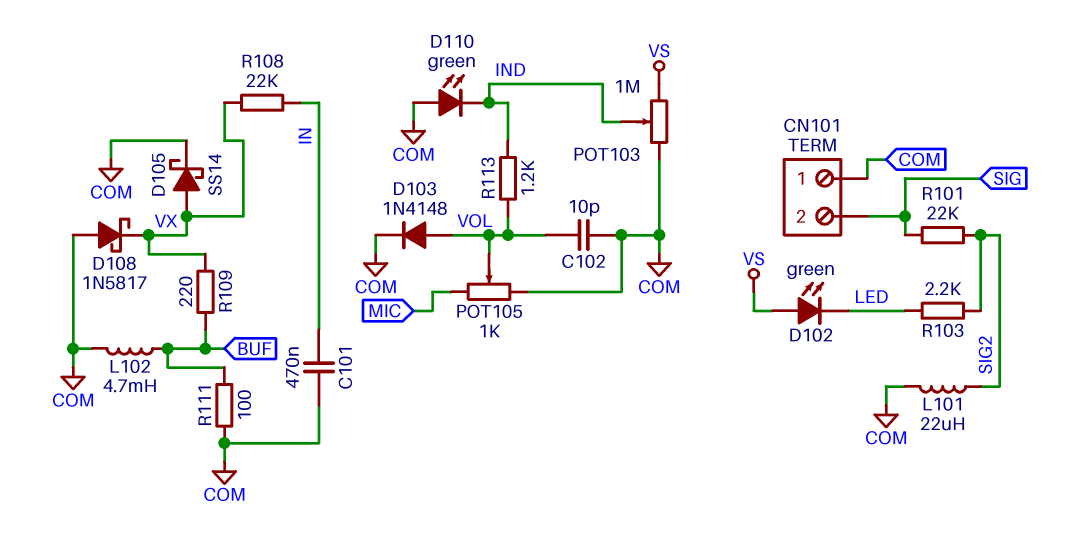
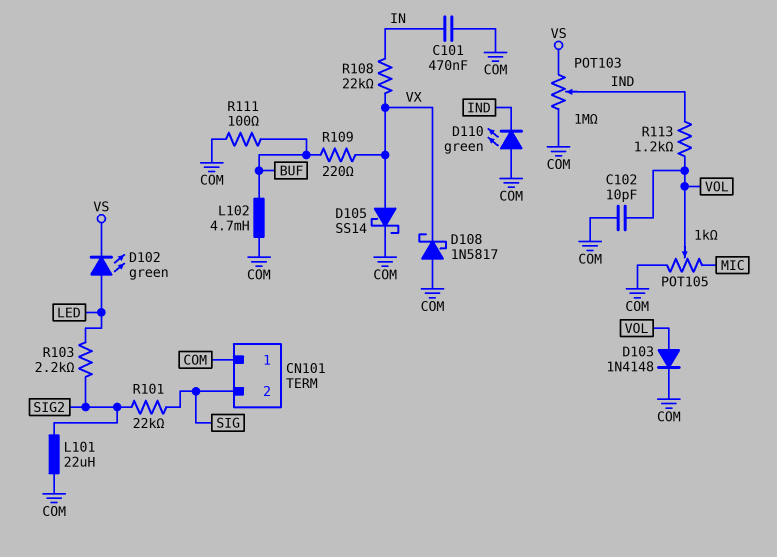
D102: LED green (A VS, K LED) -> LED green (A LED, K VS)

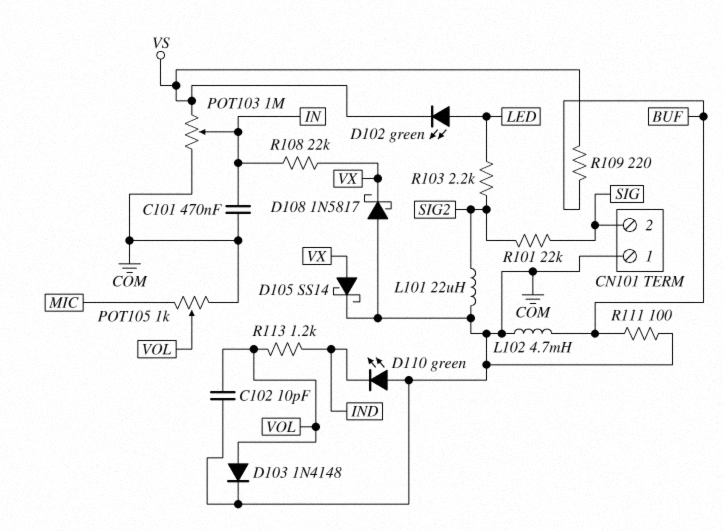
POT103: 1M (COM, VS, wiper IND) -> 1M (COM, VS, wiper IN)
R109: 220 (BUF, VX) -> 220 (BUF, VS)

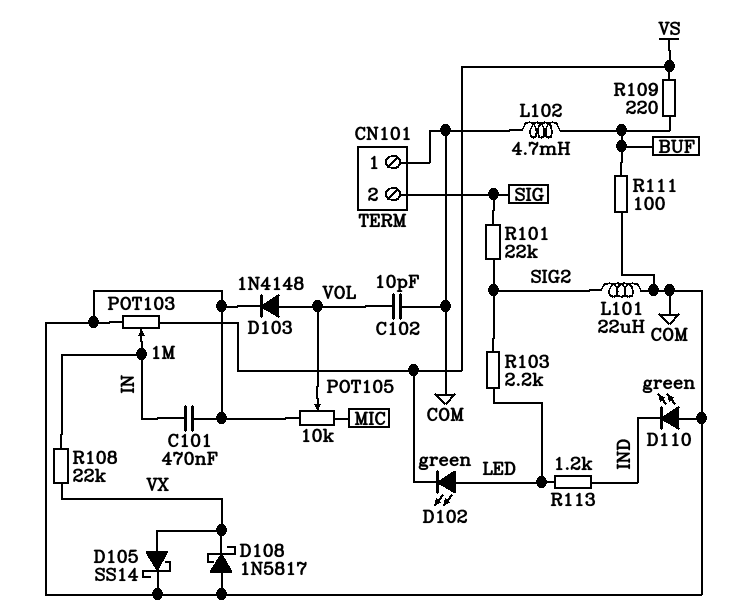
POT105: 1k (COM, MIC, wiper VOL) -> 10k (COM, MIC, wiper VOL)
R113: 1.2k (IND, VOL) -> 1.2k (IND, LED)

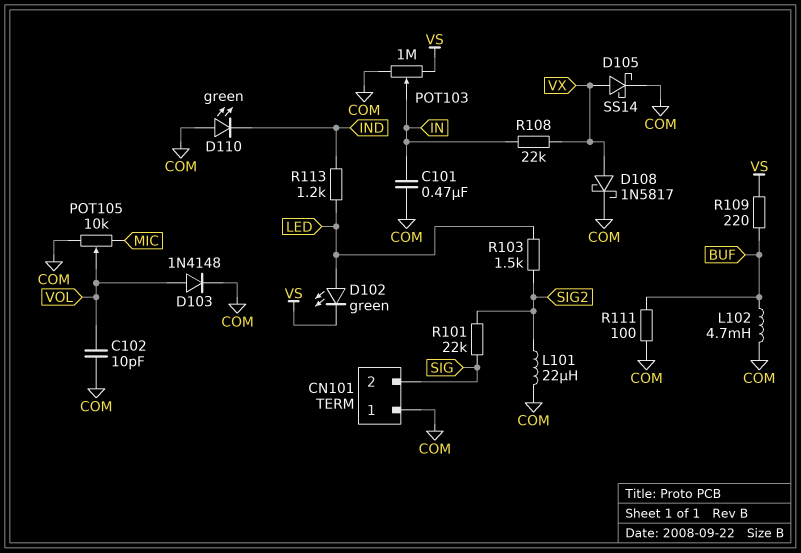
D108: schottky 1N5817 (A COM, K VX) -> schottky 1N5817 (A VX, K COM)
R103: 2.2k (LED, SIG2) -> 1.5k (LED, SIG2)

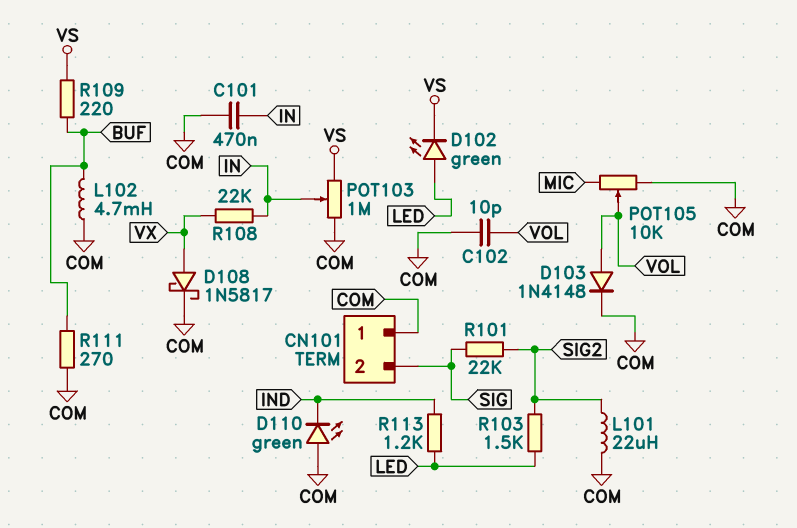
D105: schottky SS14 (A VX, K COM) -> none
R111: 100 (BUF, COM) -> 270 (BUF, COM)

